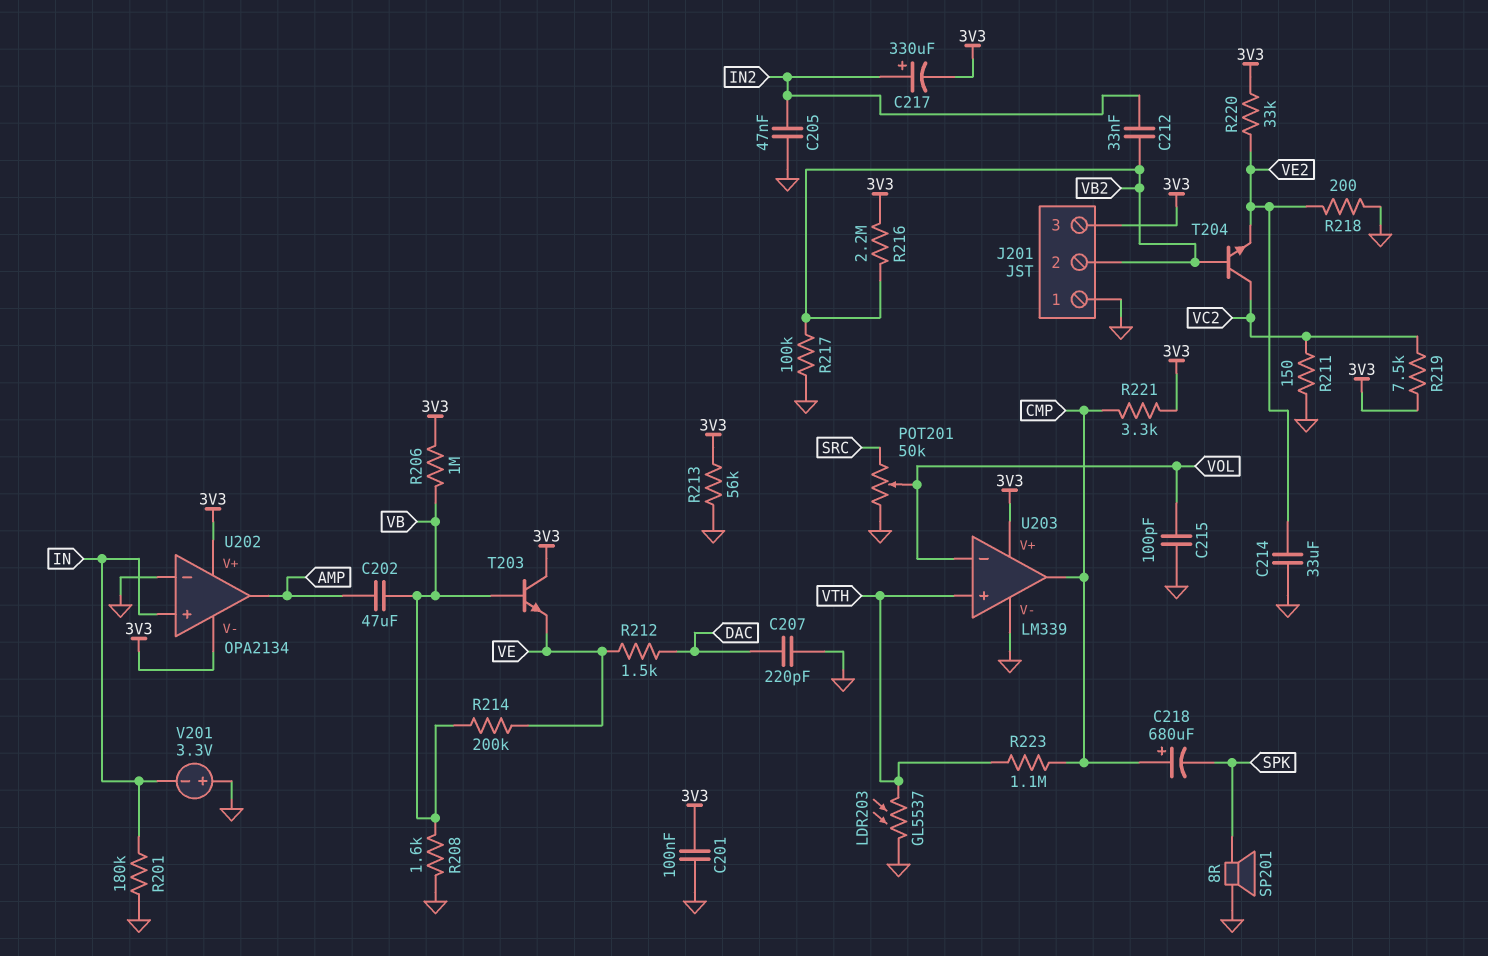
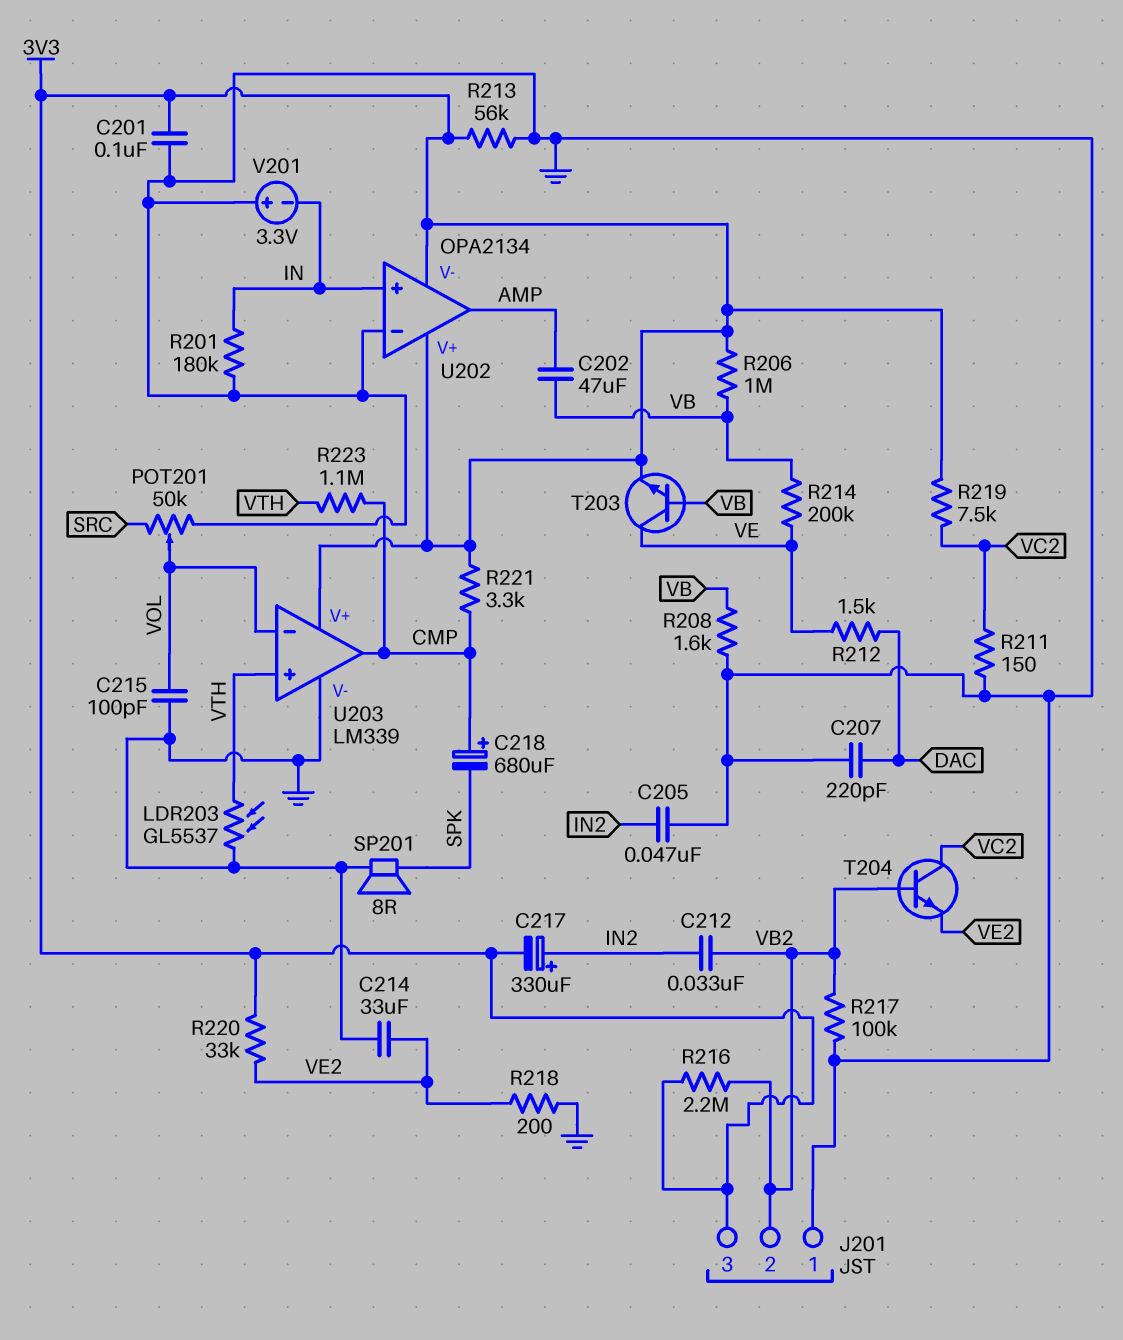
T203: NPN (B VB, C 3V3, E VE) -> NPN (B VB, C VE, E 3V3)

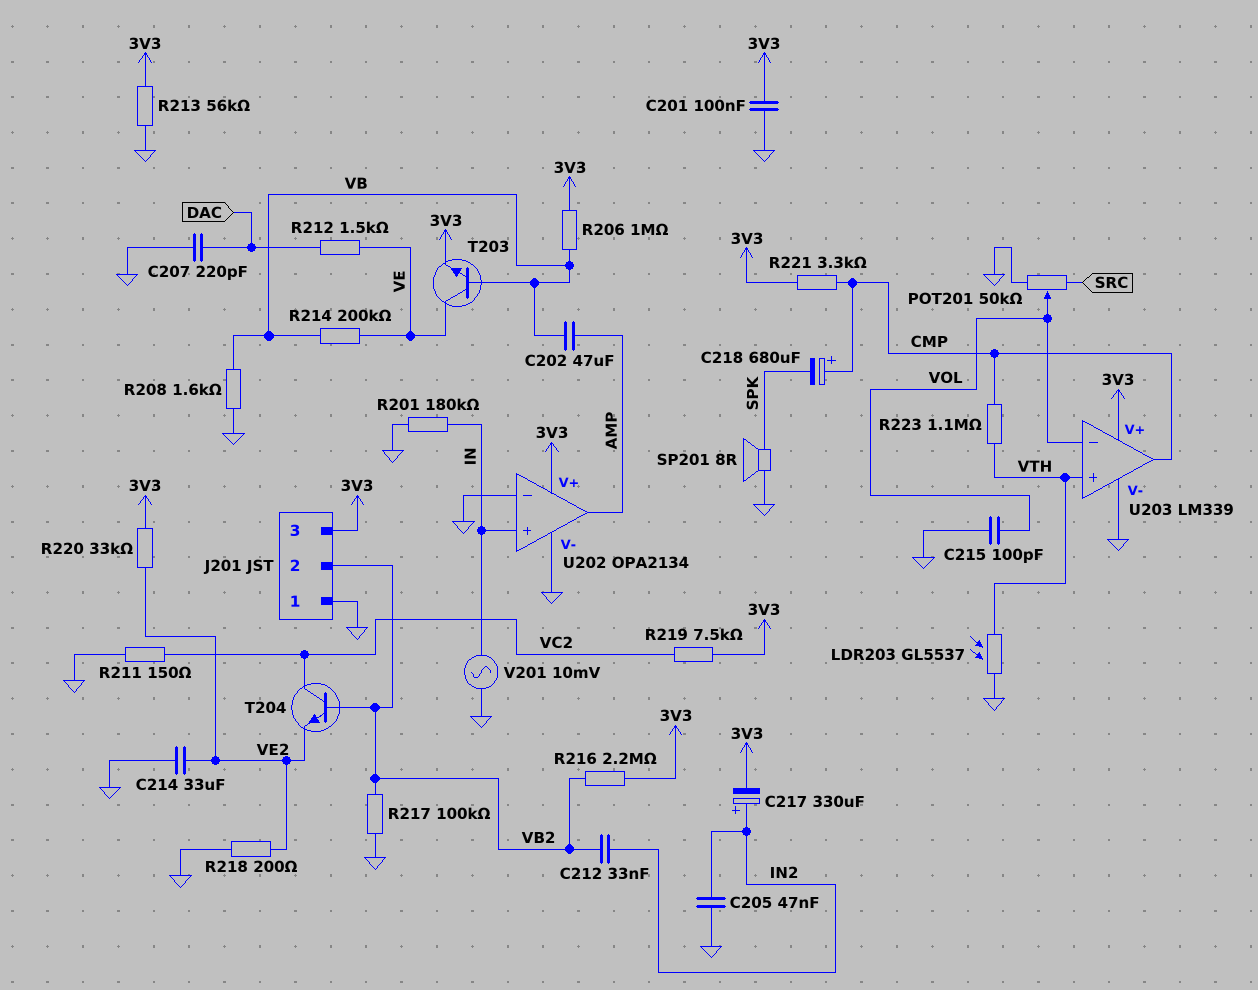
U202 pin V-: 3V3 -> GND
V201: 3.3V (plus GND, minus IN) -> AC 10mV (GND, IN)

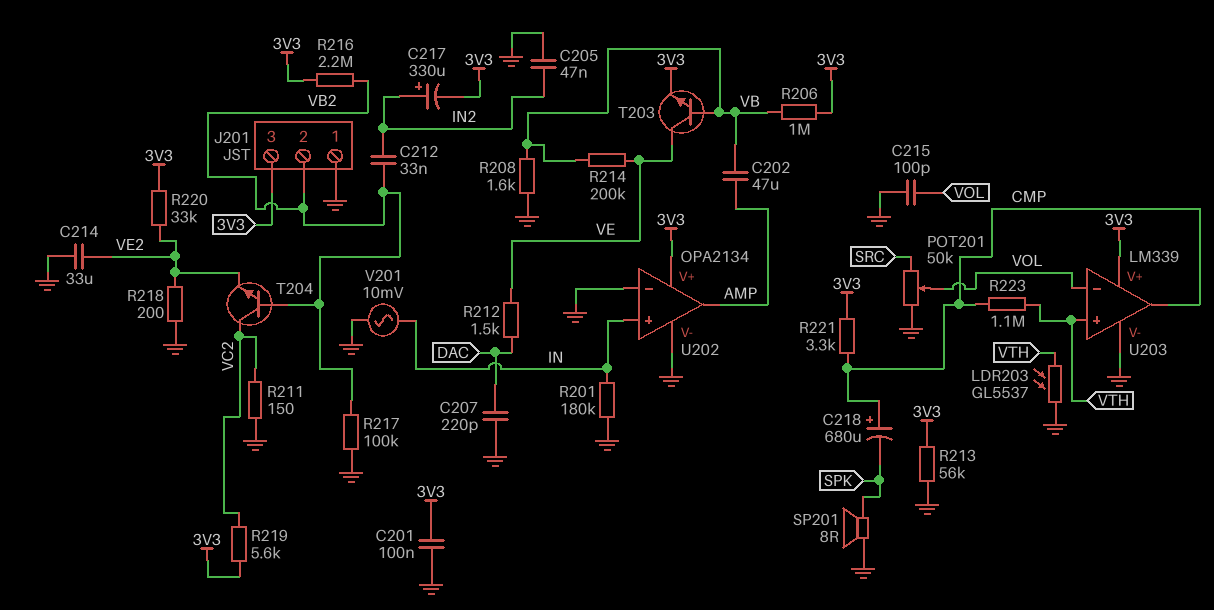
R219: 7.5k (3V3, VC2) -> 5.6k (3V3, VC2)

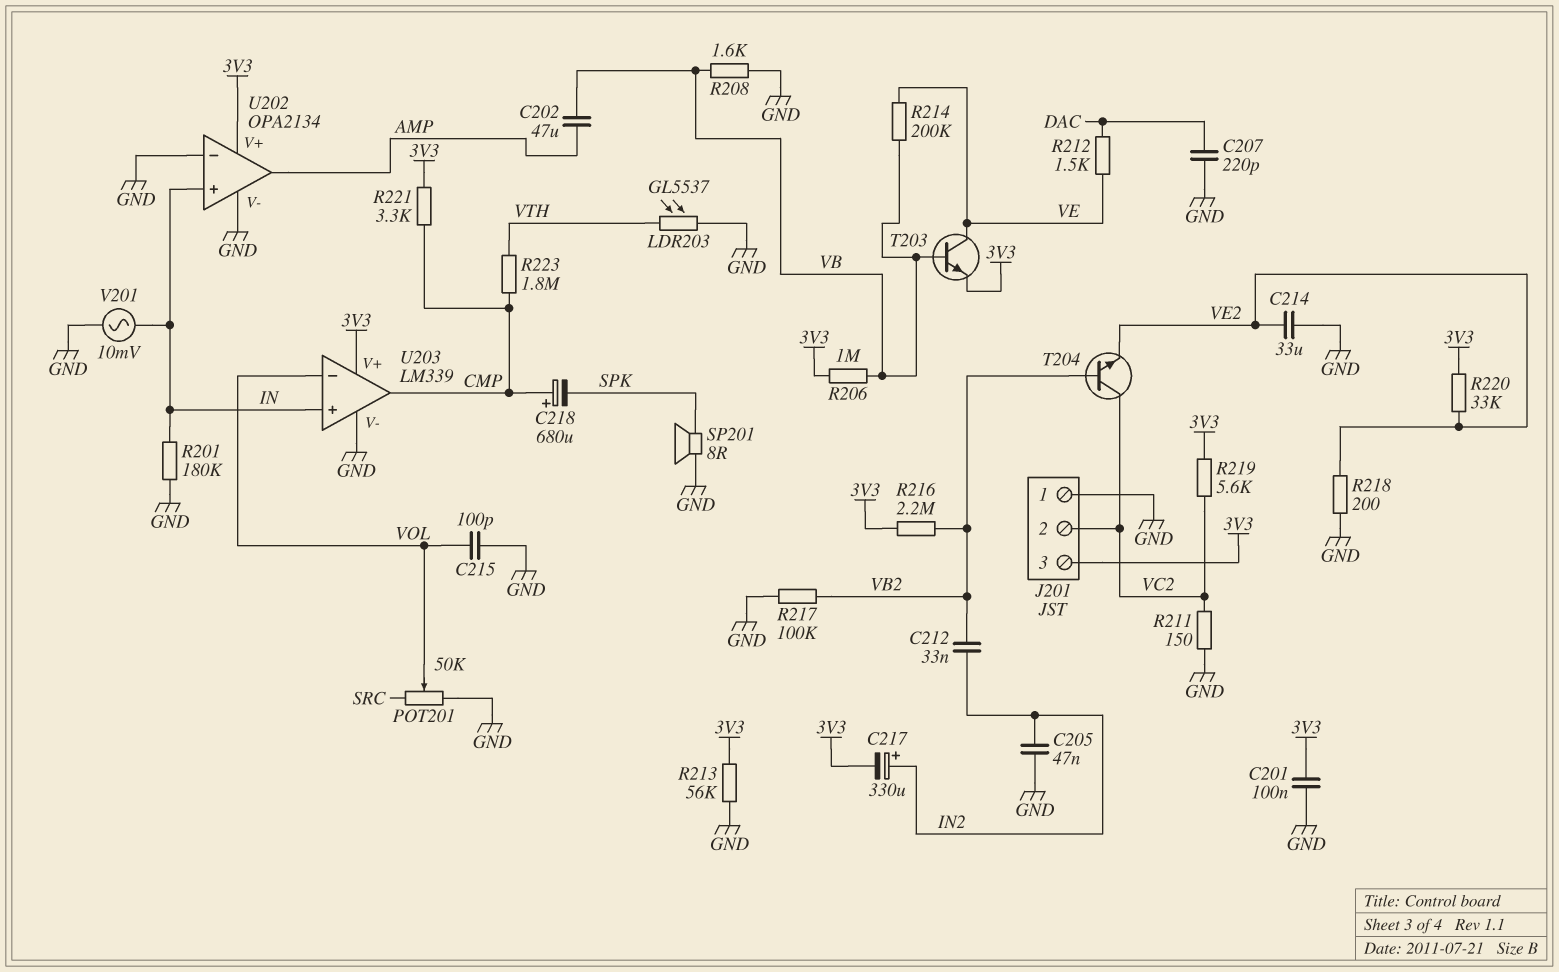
J201 pin 2: VB2 -> VC2
R223: 1.1M (CMP, VTH) -> 1.8M (CMP, VTH)
U203 pin in+: VTH -> IN

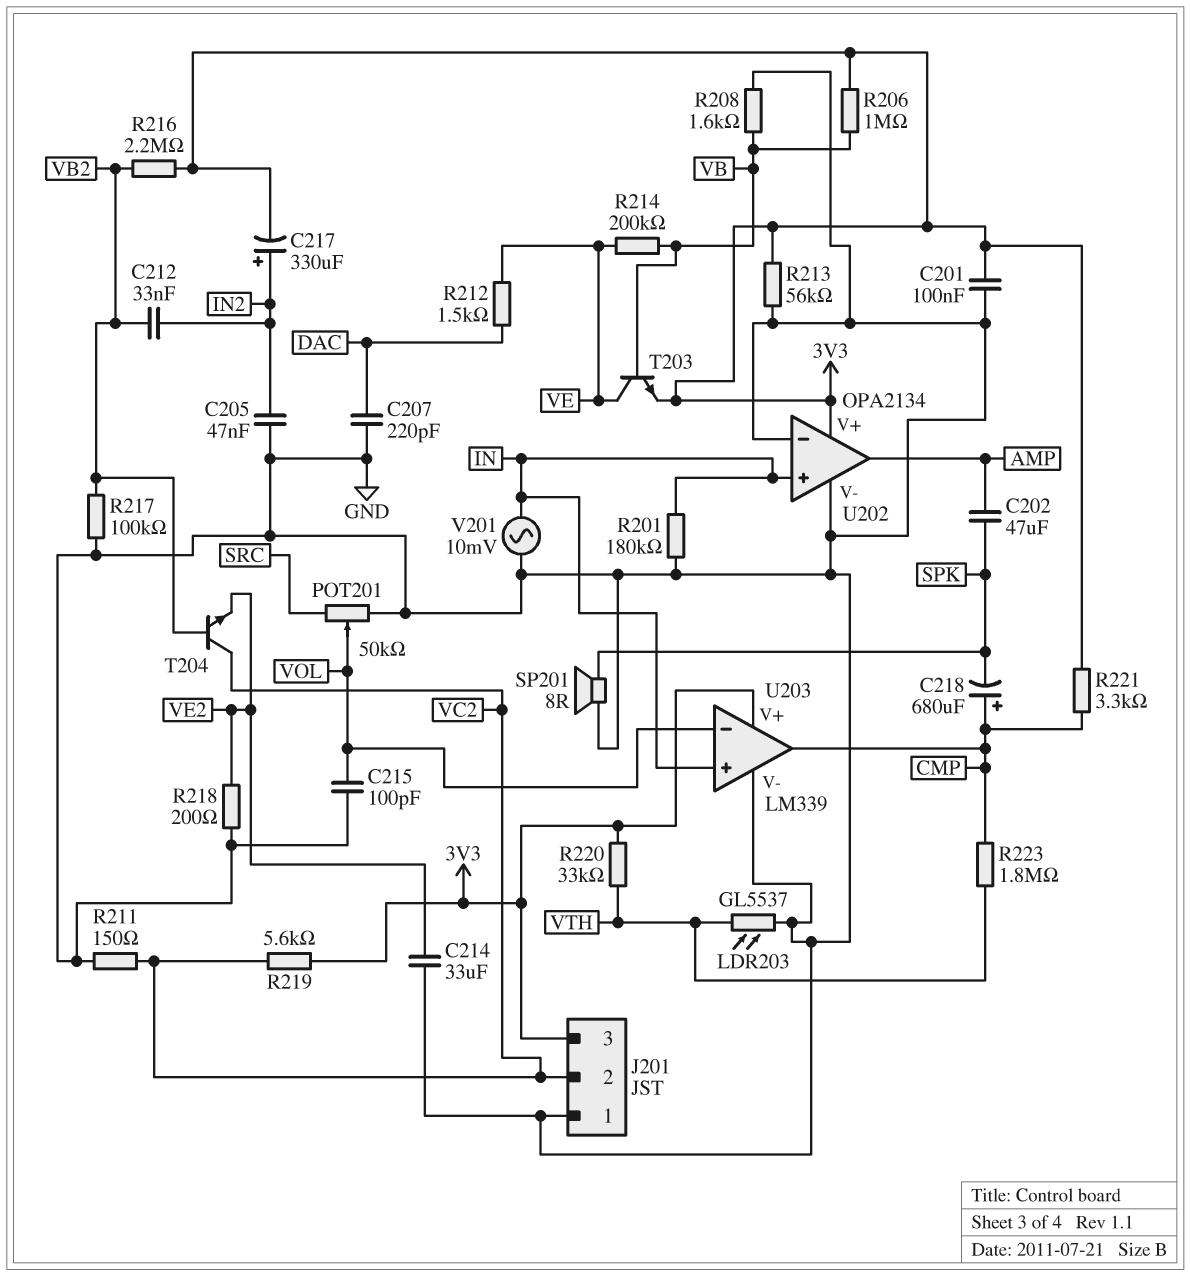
C202: 47uF (AMP, VB) -> 47uF (AMP, SPK)
R220: 33k (3V3, VE2) -> 33k (3V3, VTH)

